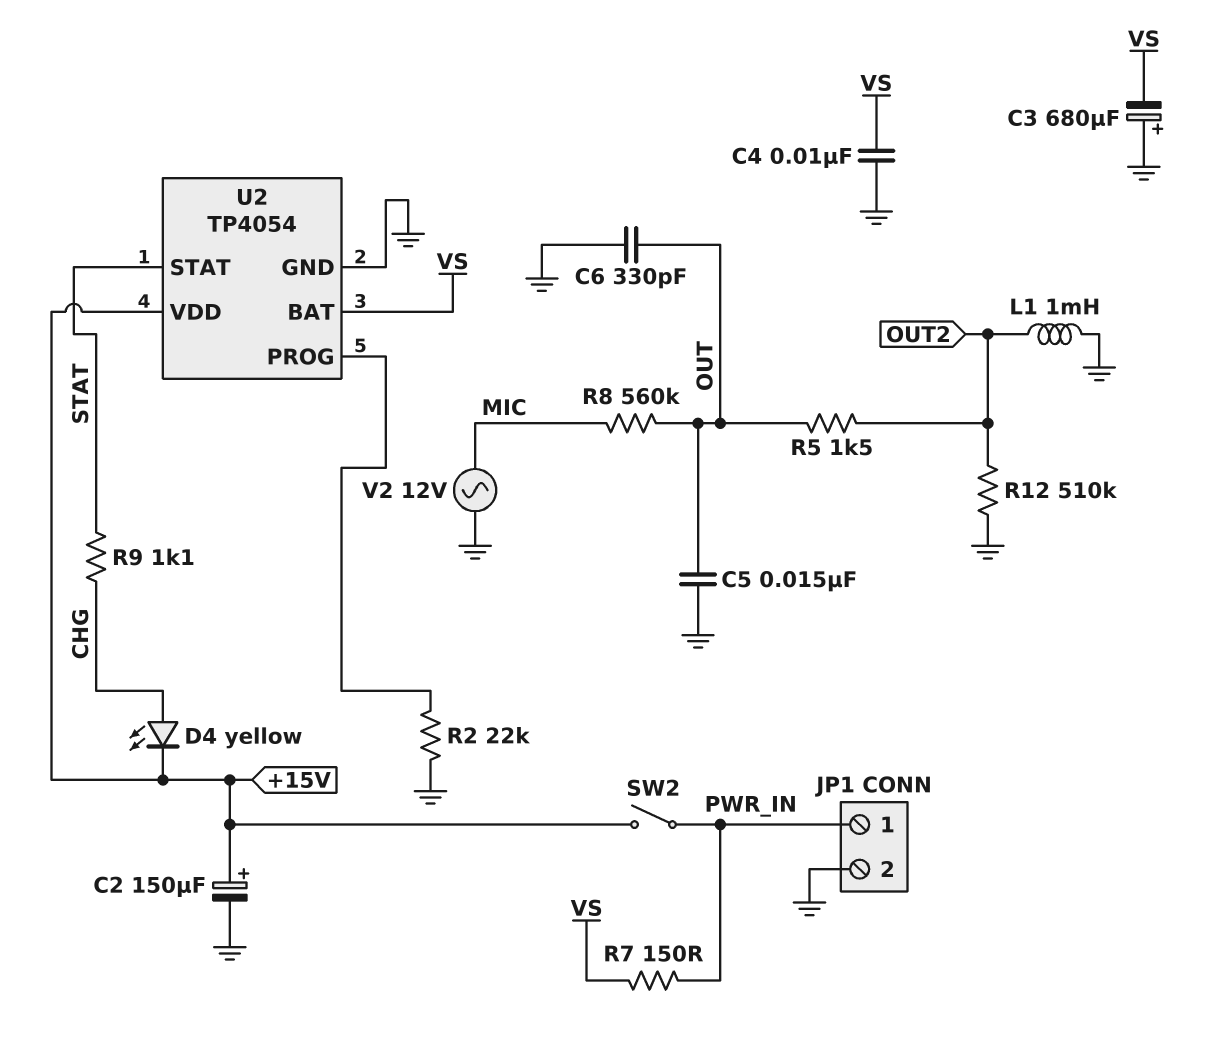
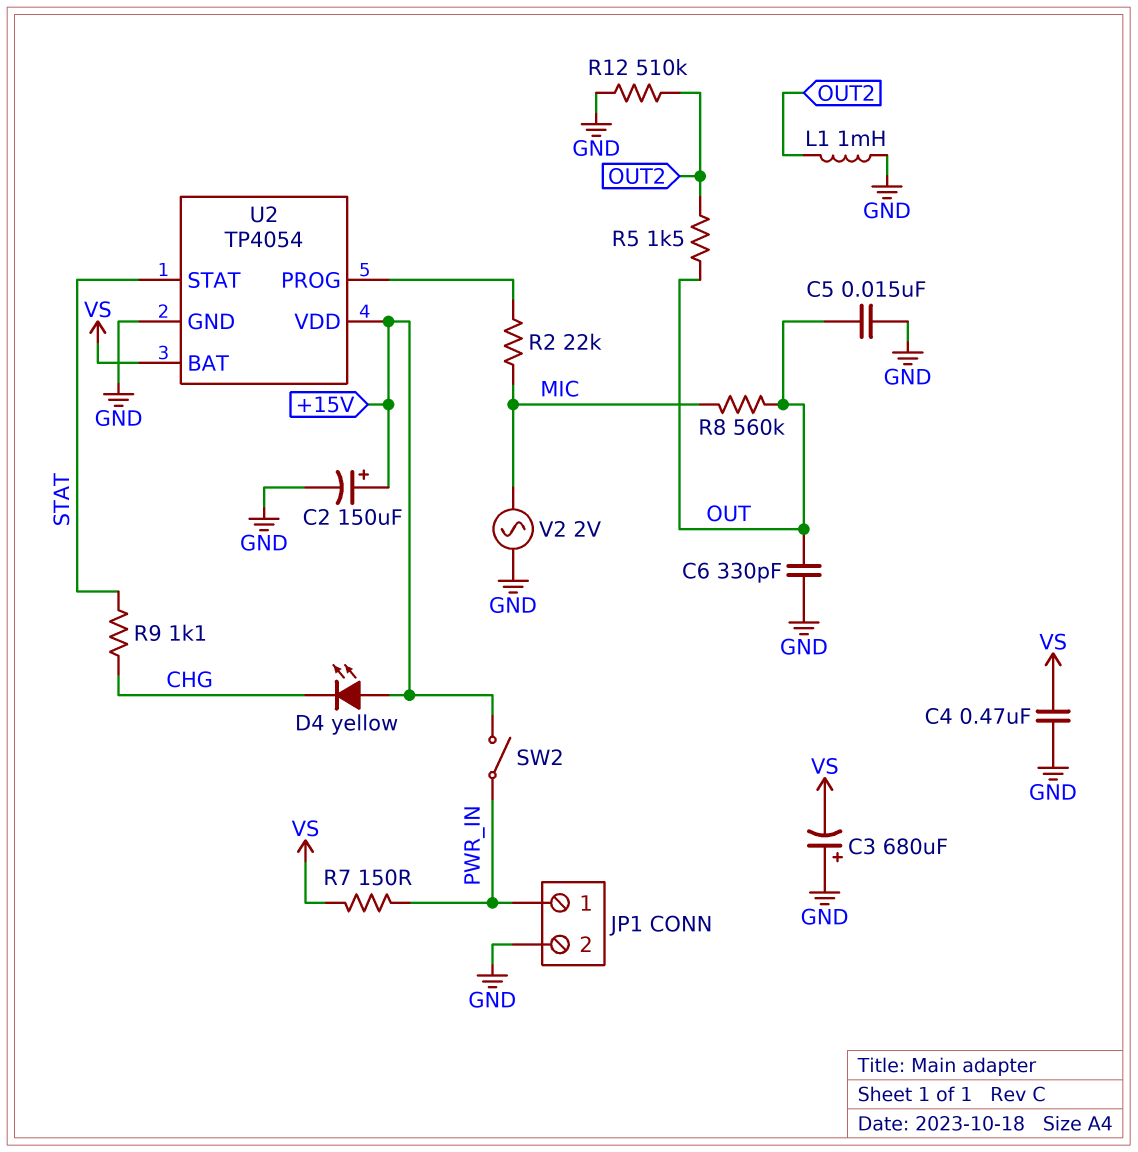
C4: 10nF (GND, VS) -> 470nF (GND, VS)
D4: LED yellow (A CHG, K +15V) -> LED yellow (A +15V, K CHG)
R2: 22k (GND, U2/PROG) -> 22k (MIC, U2/PROG)
V2: AC 12V (GND, MIC) -> AC 2V (GND, MIC)

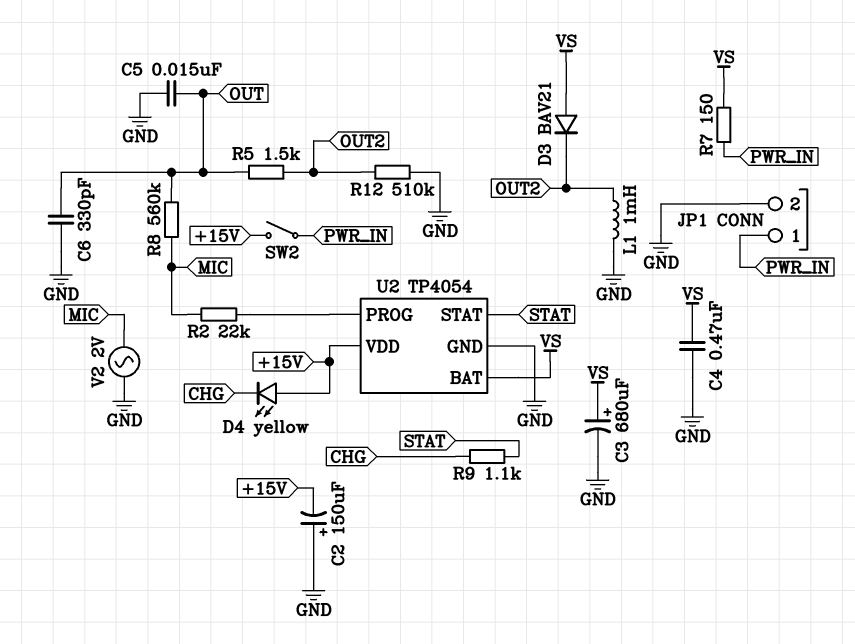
C2: 150uF (plus +15V, minus GND) -> 150uF (plus GND, minus +15V)
C3: 680uF (plus GND, minus VS) -> 680uF (plus VS, minus GND)
D3: none -> diode BAV21 (A VS, K OUT2)

